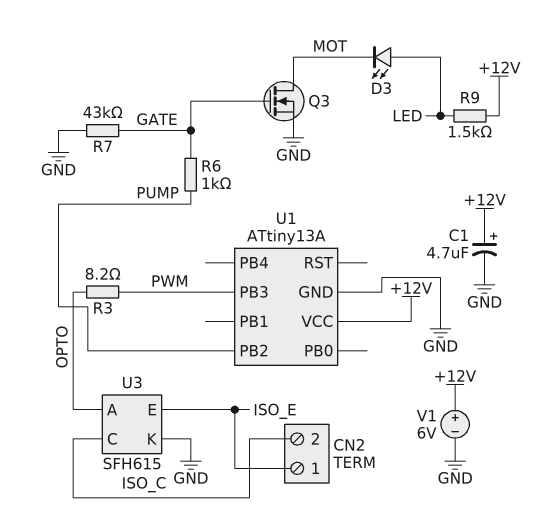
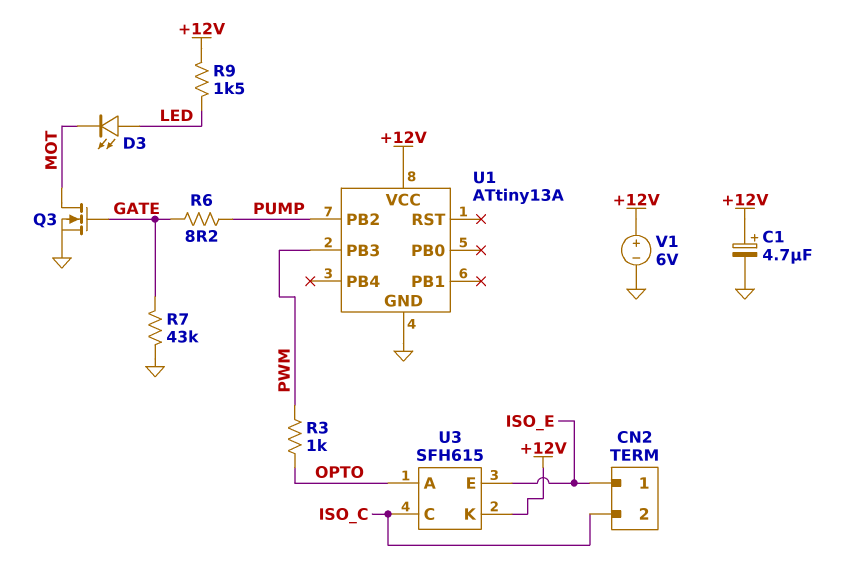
R3: 8.2 (OPTO, PWM) -> 1k (OPTO, PWM)
R6: 1k (GATE, PUMP) -> 8.2 (GATE, PUMP)
U3 pin K: GND -> +12V

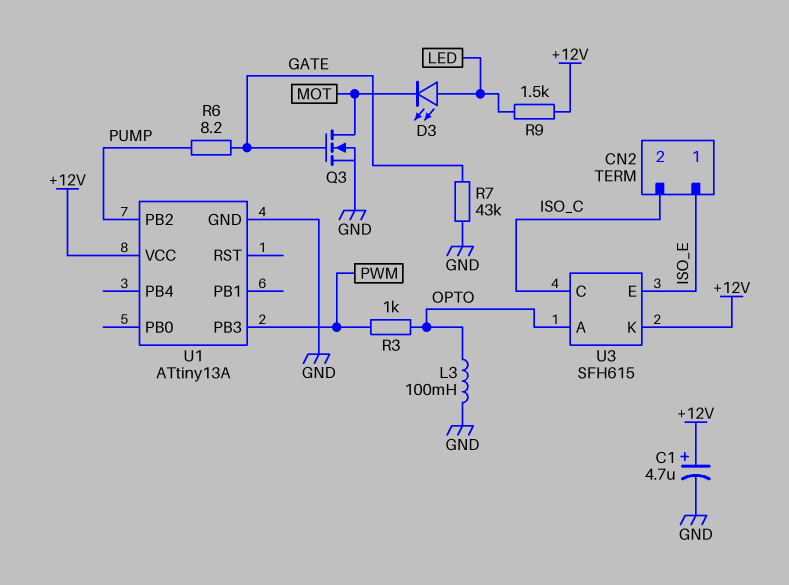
L3: none -> 100mH (GND, OPTO)
V1: 6V (plus +12V, minus GND) -> none

